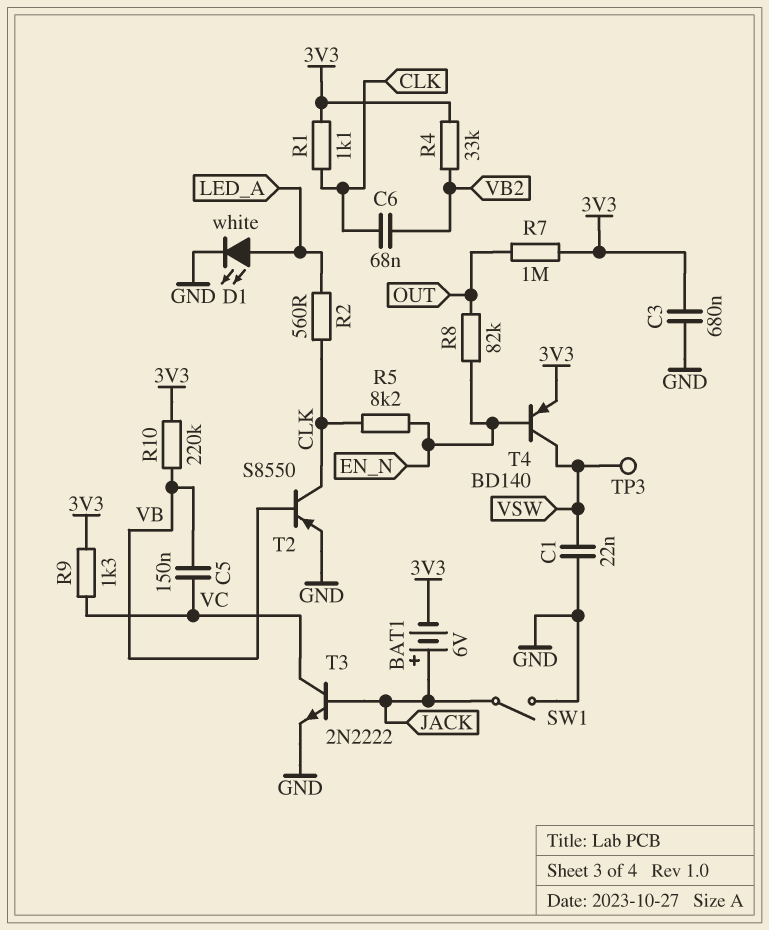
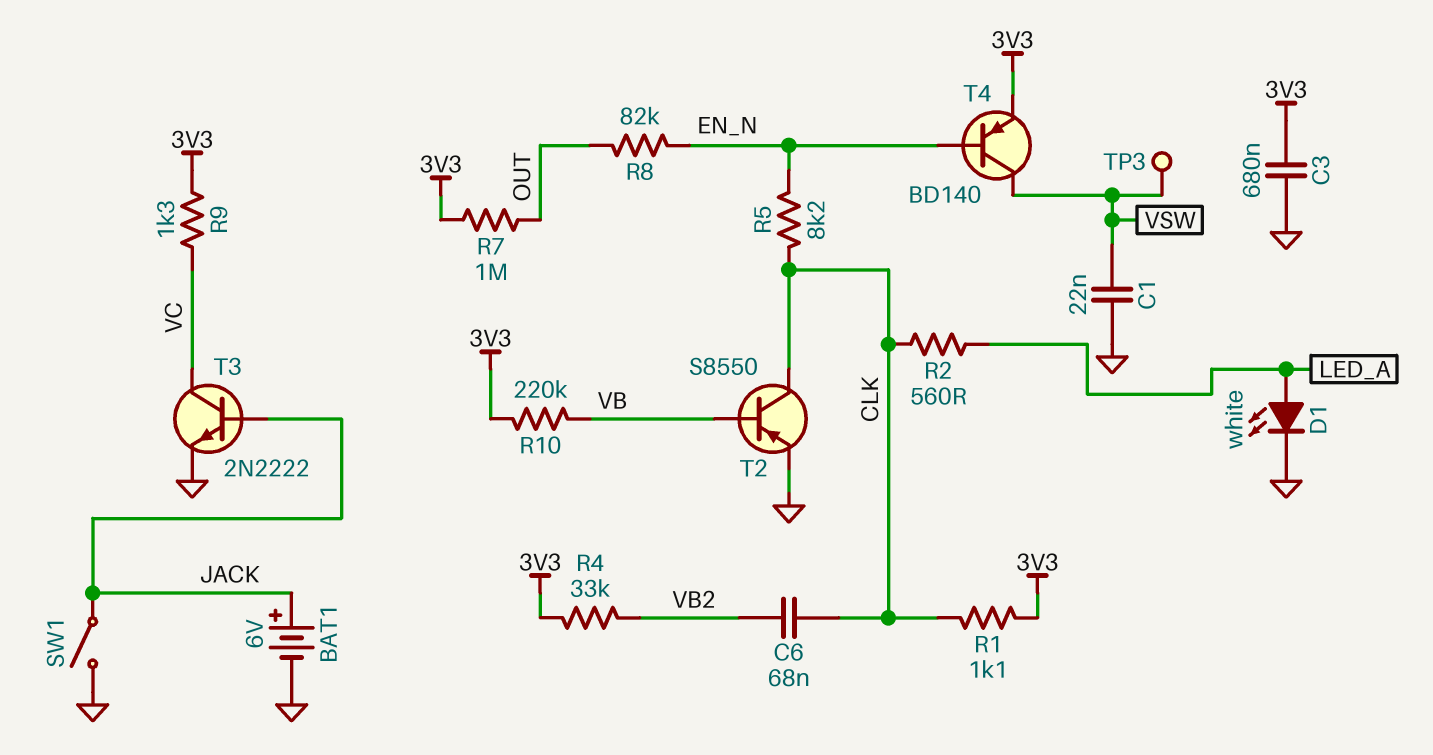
BAT1: 6V (plus JACK, minus 3V3) -> 6V (plus JACK, minus GND)
C5: 150nF (VB, VC) -> none

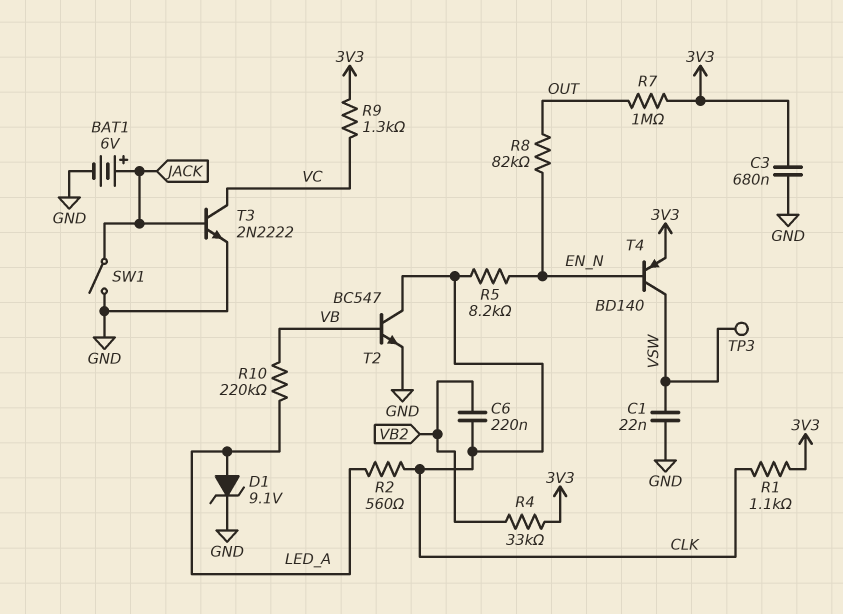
C6: 68nF (CLK, VB2) -> 220nF (CLK, VB2)
D1: LED white (A LED_A, K GND) -> zener 9.1V (A LED_A, K GND)
R10: 220k (3V3, VB) -> 220k (LED_A, VB)
T2: PNP S8550 (B VB, C CLK, E GND) -> NPN BC547 (B VB, C CLK, E GND)

